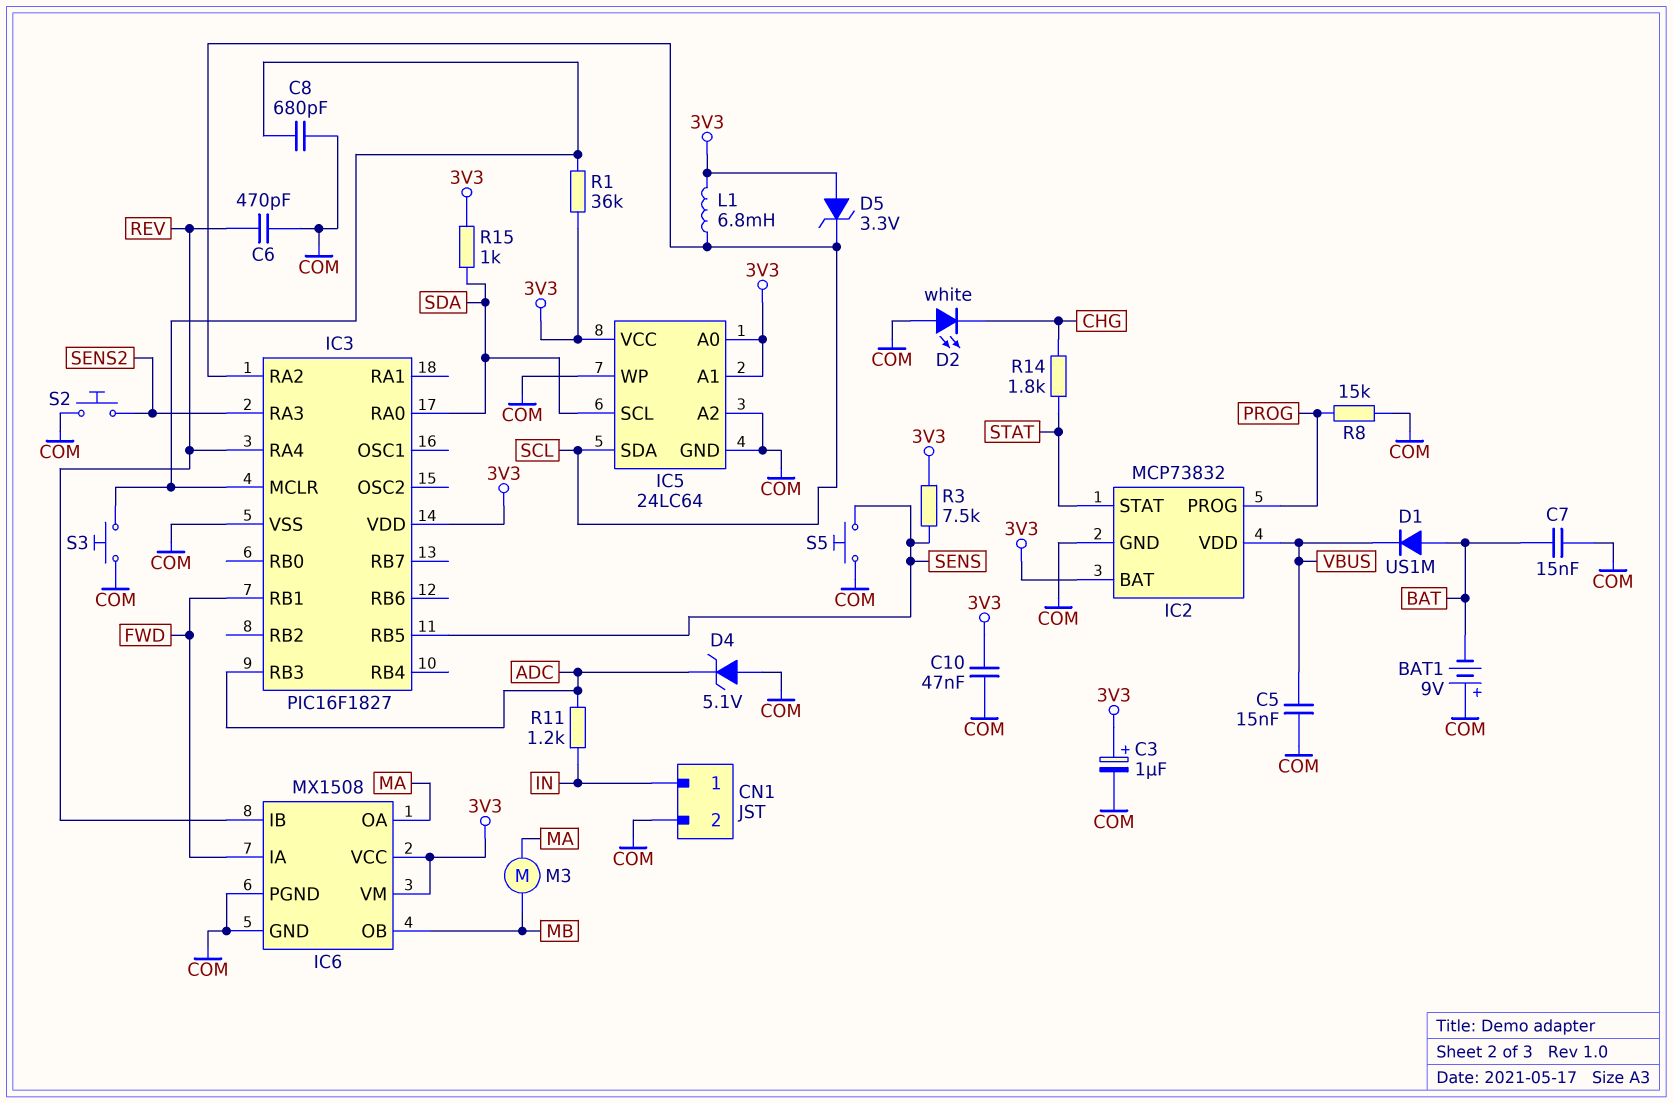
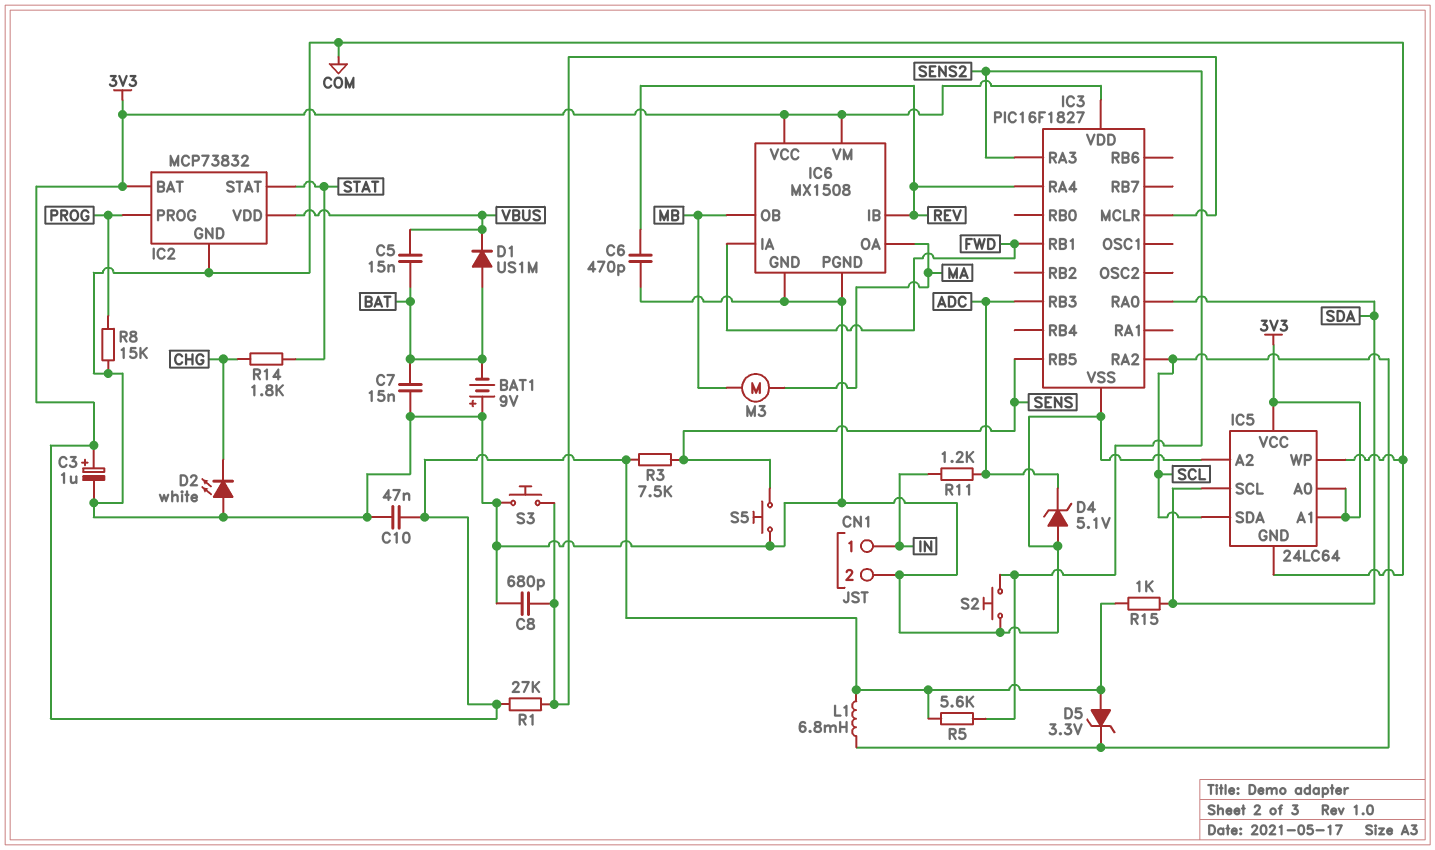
C5: 15nF (COM, VBUS) -> 15nF (BAT, VBUS)
R1: 36k (3V3, IC3/MCLR) -> 27k (3V3, IC3/MCLR)
R5: none -> 5.6k (3V3, SENS2)

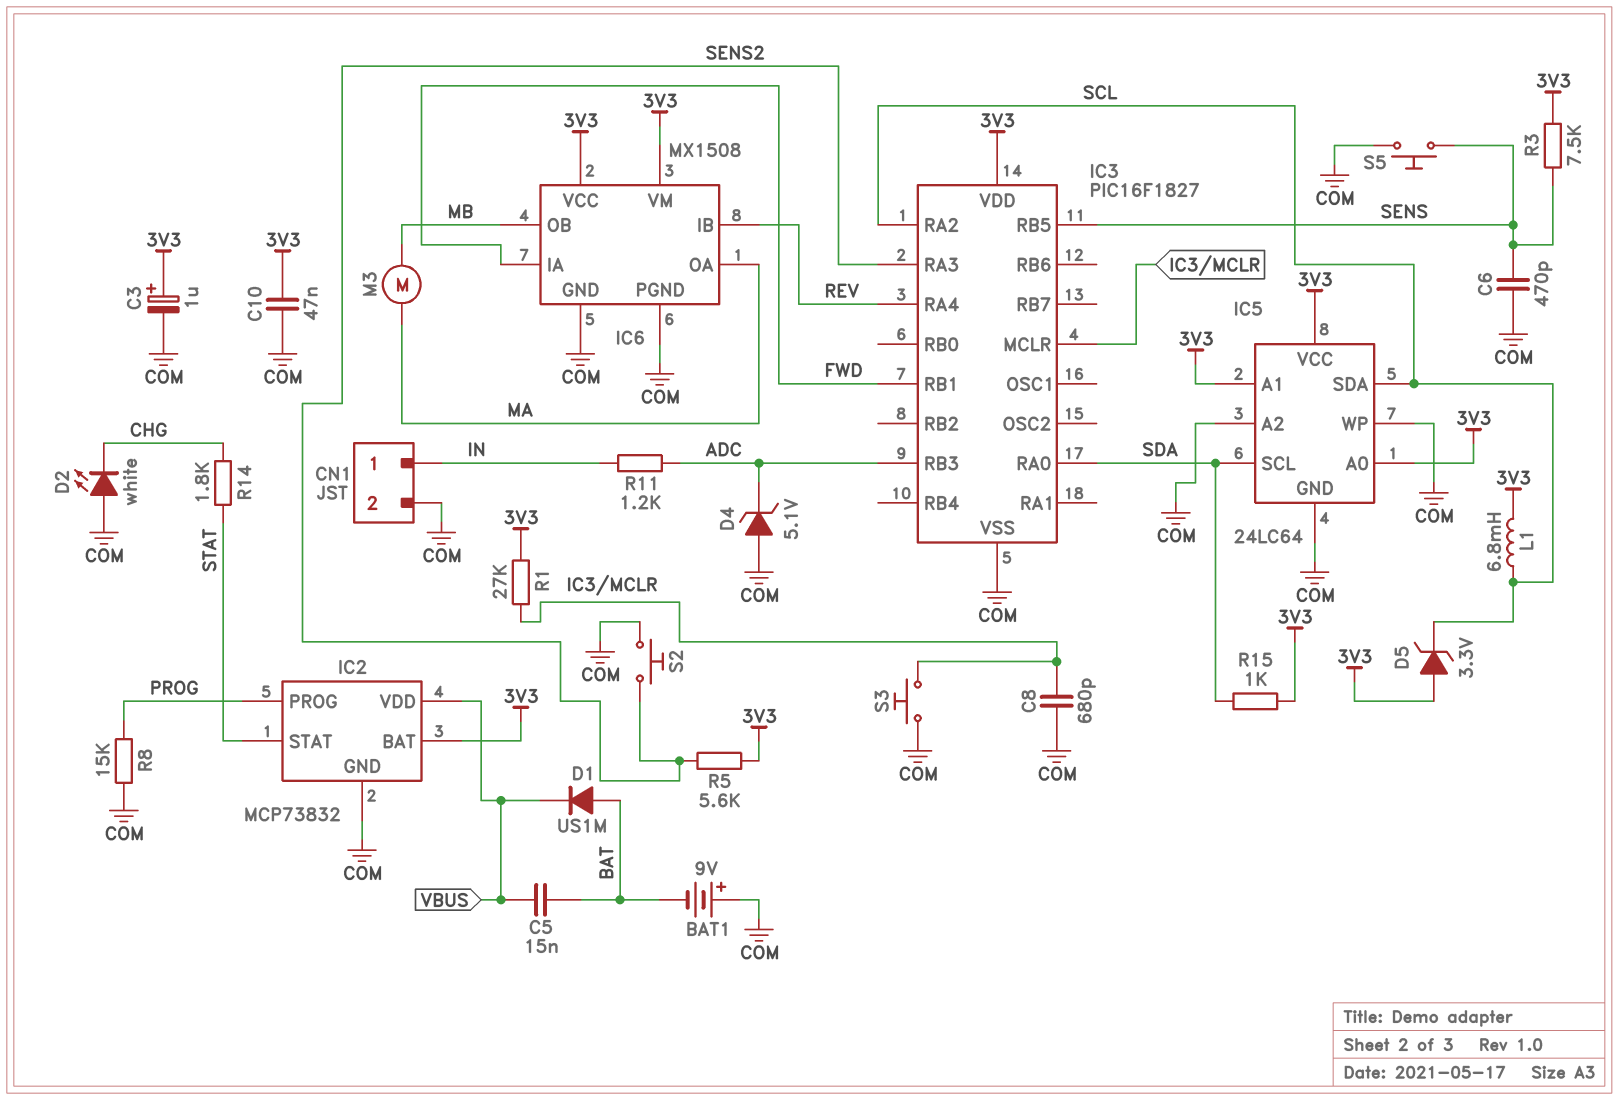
C6: 470pF (COM, REV) -> 470pF (COM, SENS)
C7: 15nF (BAT, COM) -> none

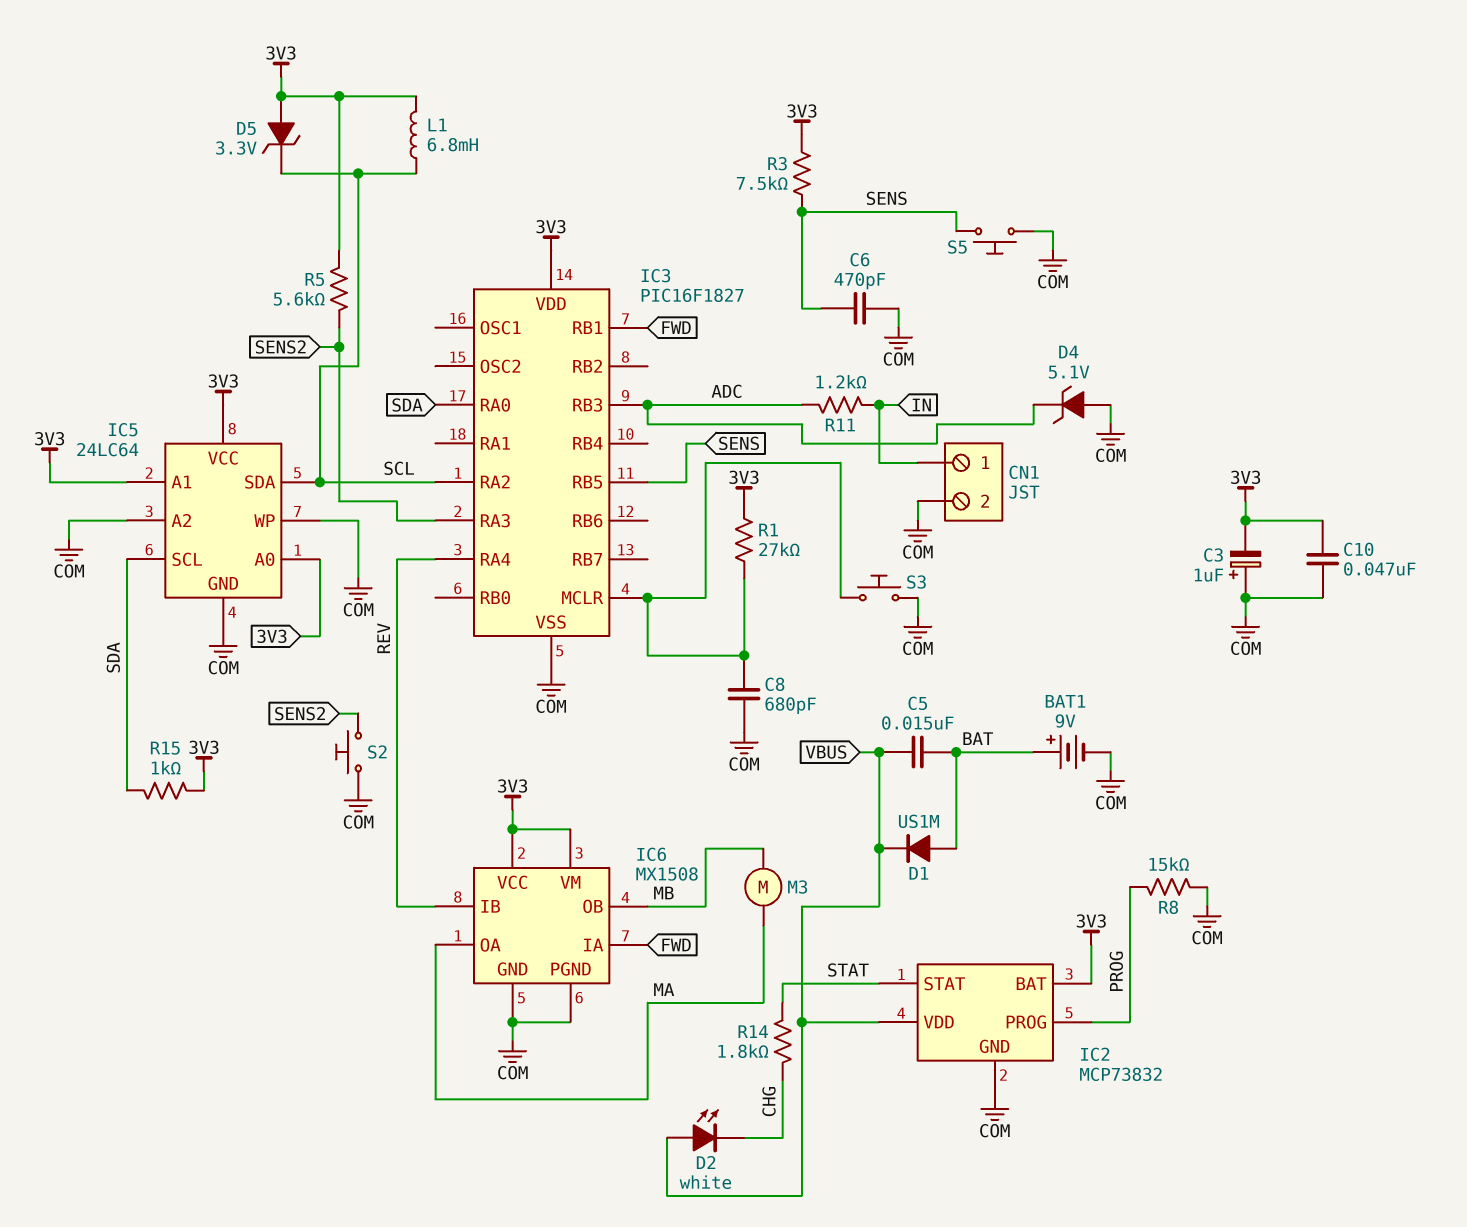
BAT1: 9V (plus COM, minus BAT) -> 9V (plus BAT, minus COM)
C3: 1uF (plus 3V3, minus COM) -> 1uF (plus COM, minus 3V3)
D2: LED white (A COM, K CHG) -> LED white (A VBUS, K CHG)

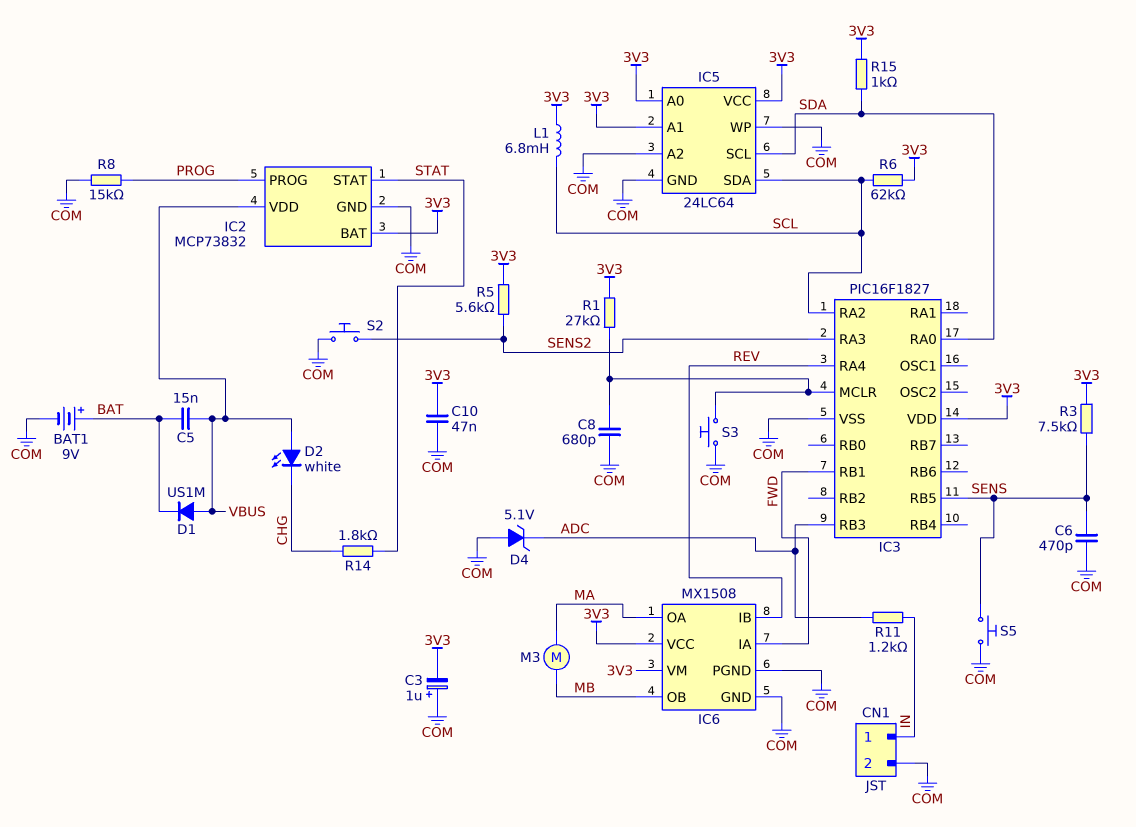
D1: diode US1M (A BAT, K VBUS) -> diode US1M (A VBUS, K BAT)
D5: zener 3.3V (A 3V3, K SCL) -> none
R6: none -> 62k (3V3, SCL)

